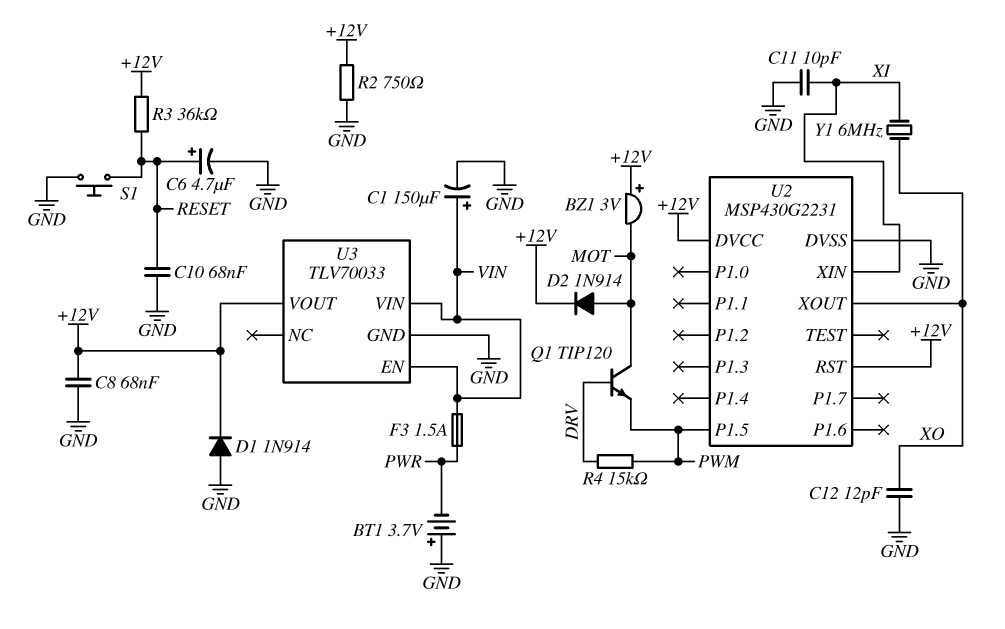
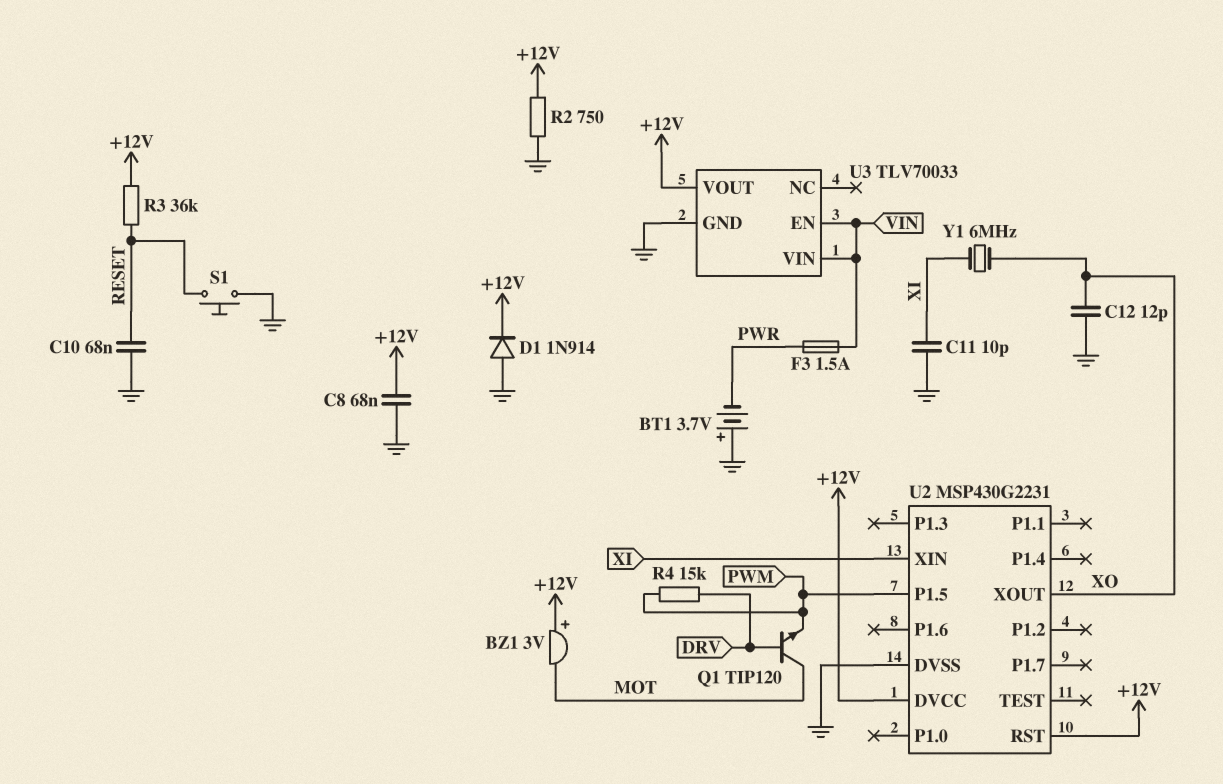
C1: 150uF (plus VIN, minus GND) -> none
C6: 4.7uF (plus RESET, minus GND) -> none
D2: diode 1N914 (A MOT, K +12V) -> none

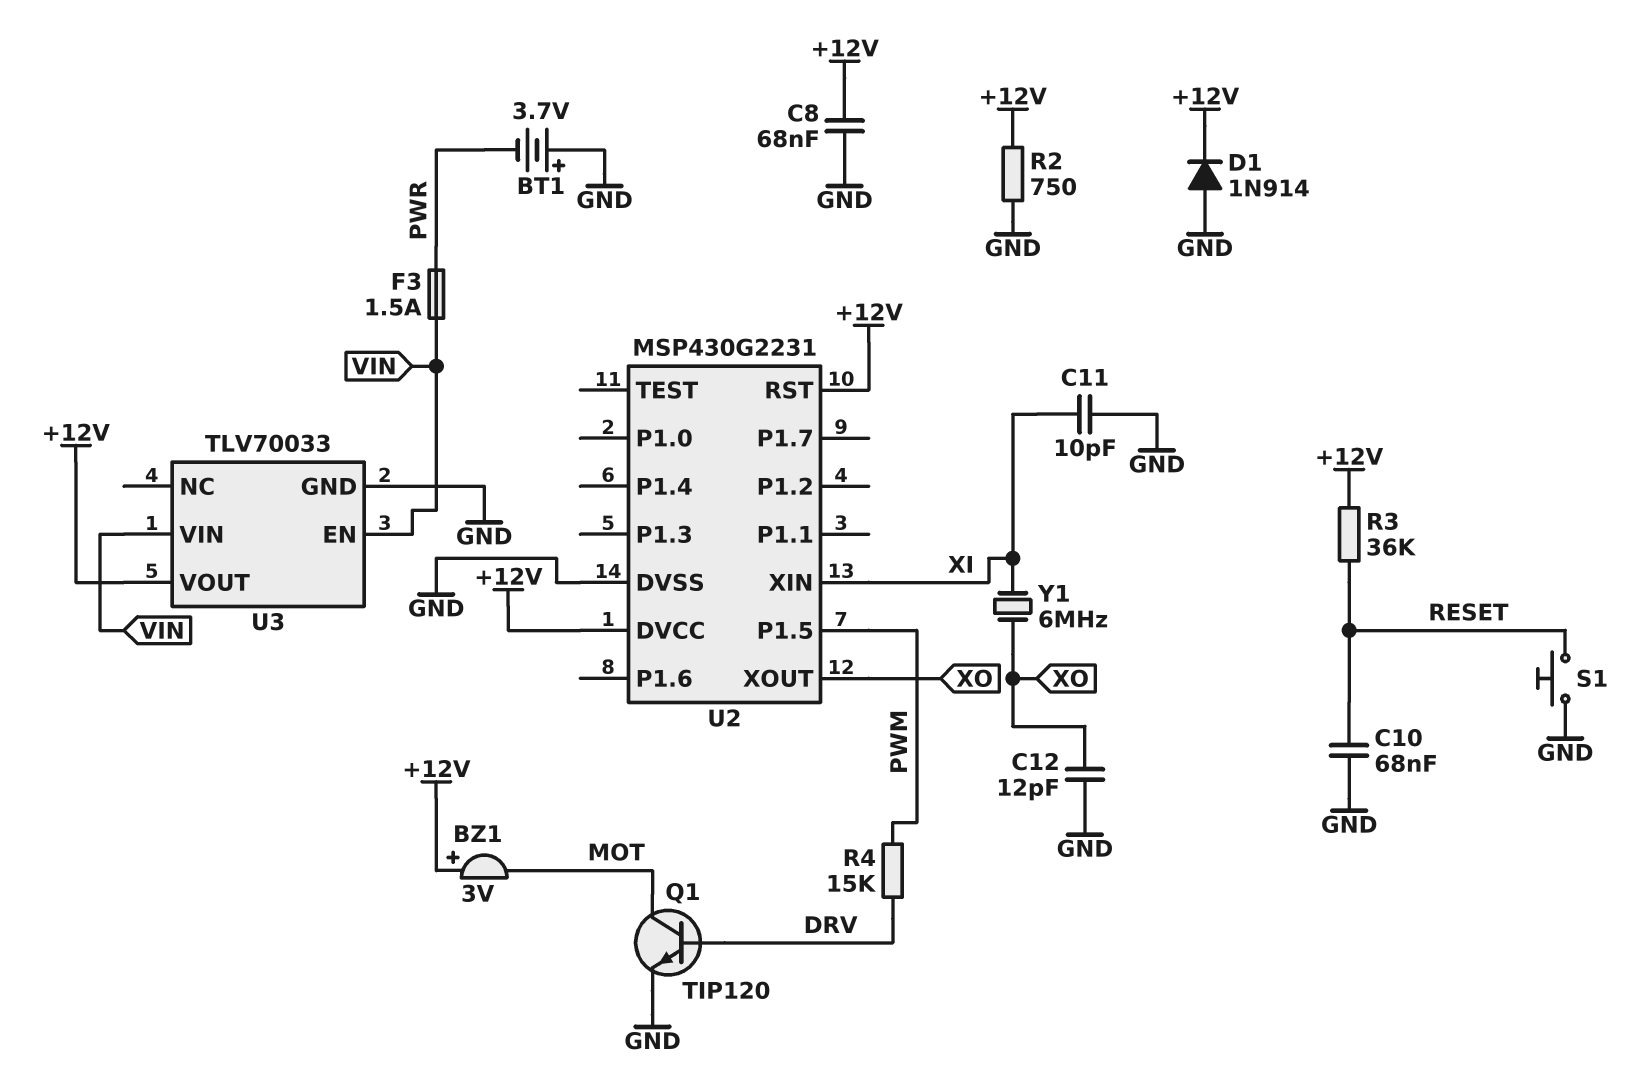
Q1: NPN TIP120 (B DRV, C MOT, E PWM) -> NPN TIP120 (B DRV, C MOT, E GND)

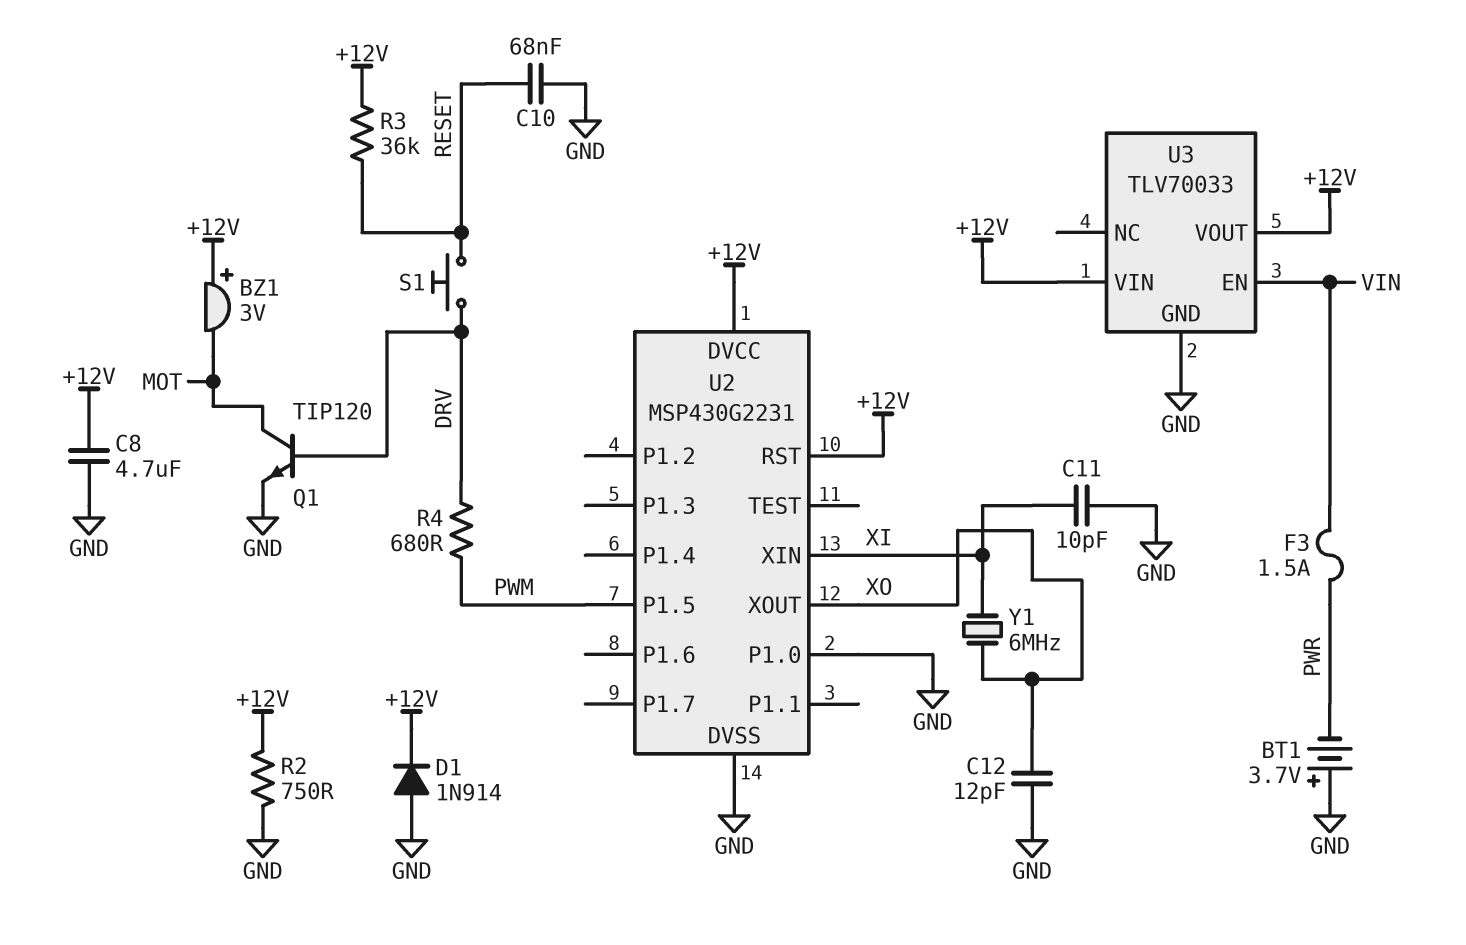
C8: 68nF (+12V, GND) -> 4.7uF (+12V, GND)
R4: 15k (DRV, PWM) -> 680 (DRV, PWM)
S1: button (GND, RESET) -> button (DRV, RESET)
U2 pin P1.0: none -> GND
U3 pin VIN: VIN -> +12V

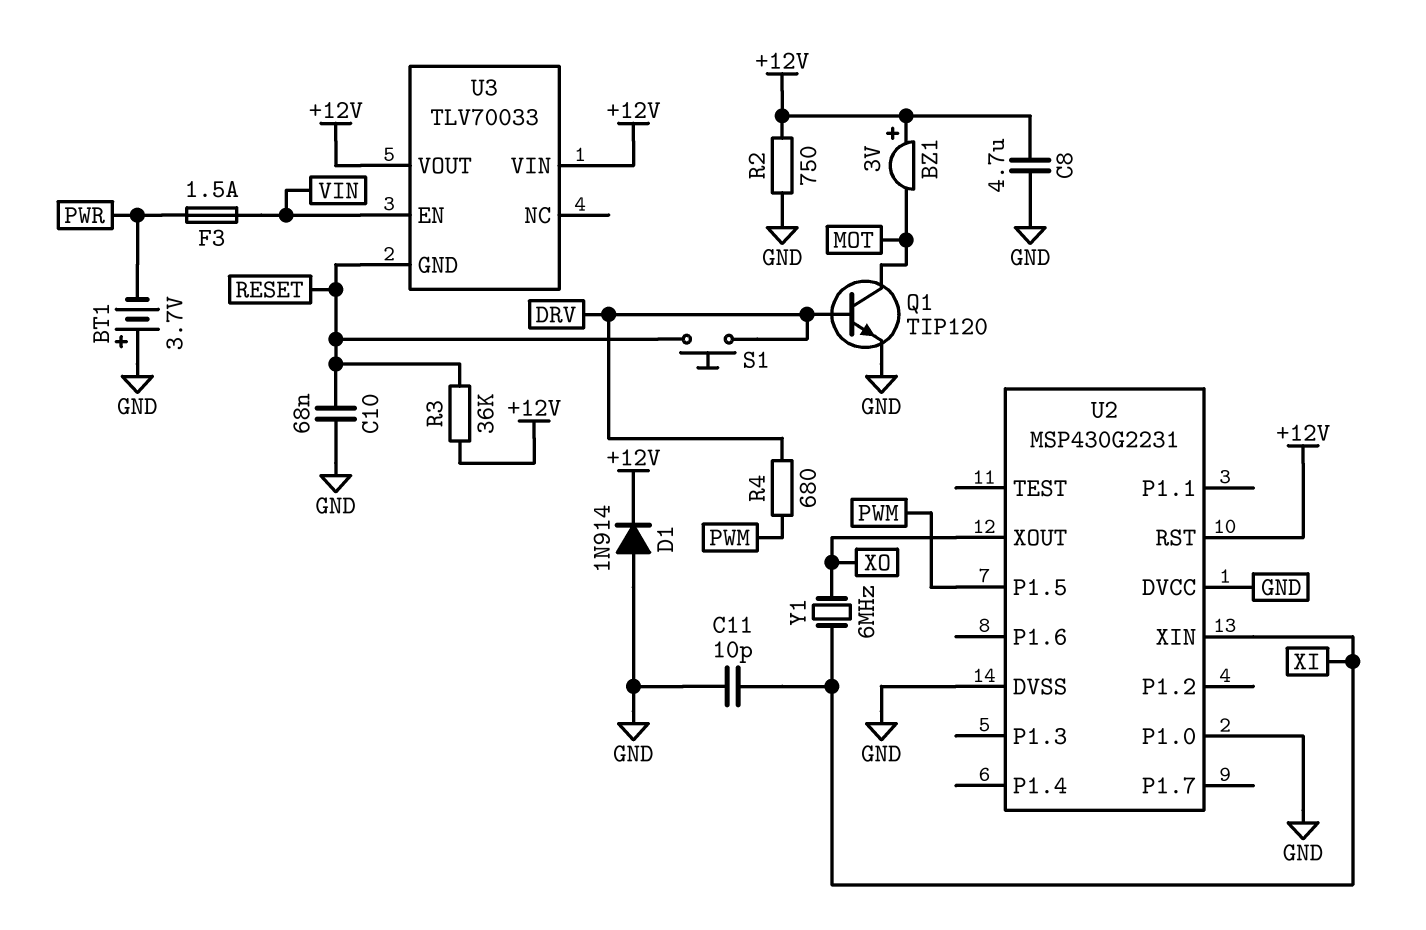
C12: 12pF (GND, XO) -> none
U2 pin DVCC: +12V -> GND
U3 pin GND: GND -> RESET

